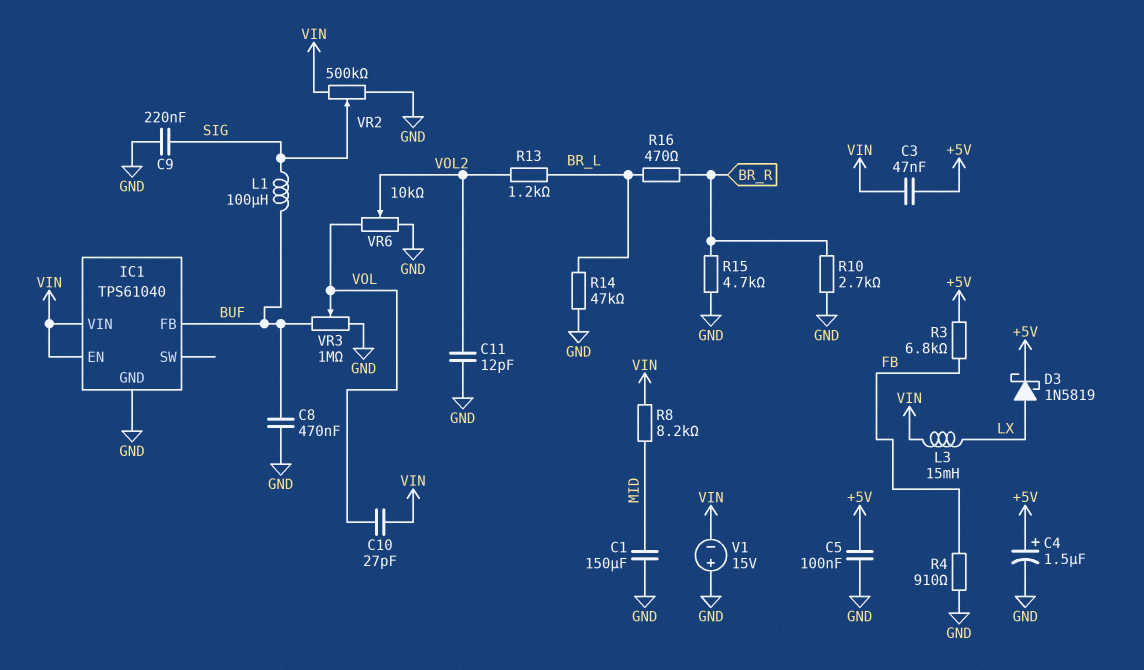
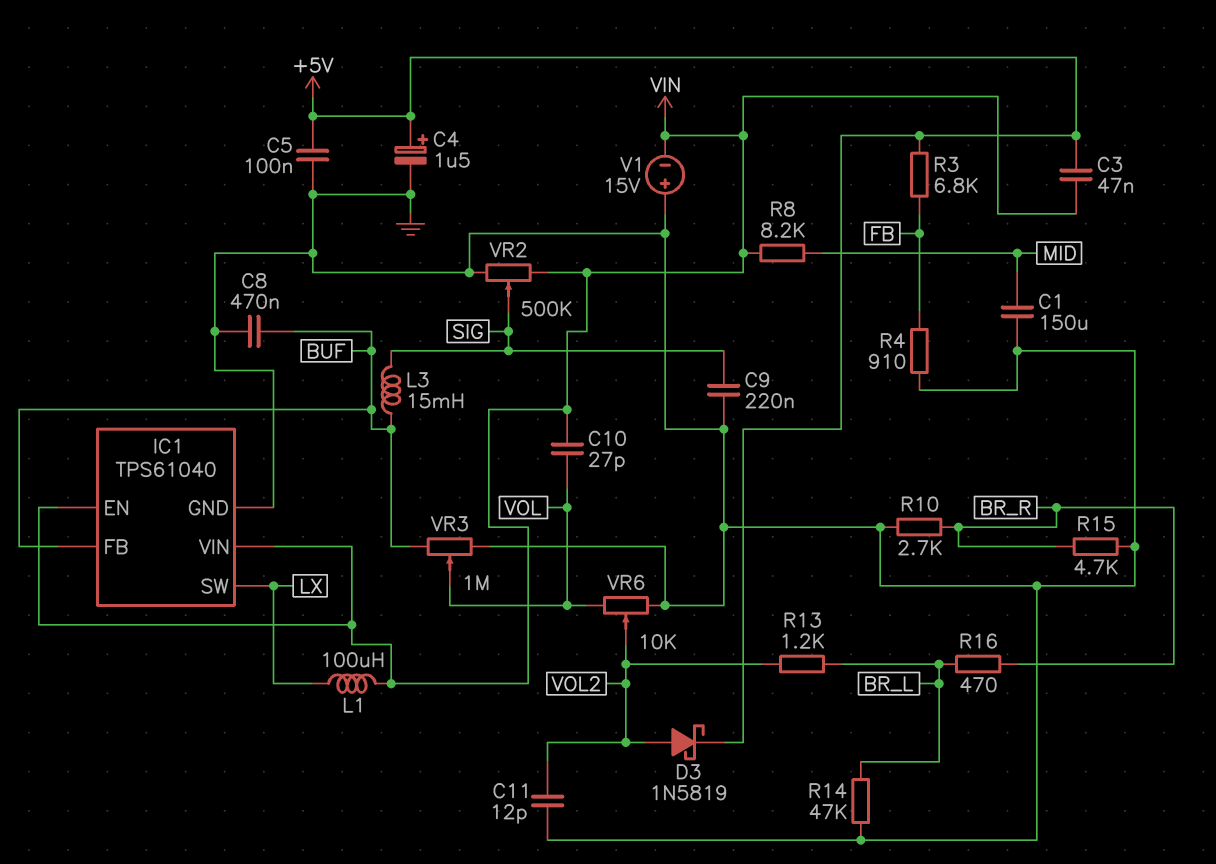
D3: schottky 1N5819 (A LX, K +5V) -> schottky 1N5819 (A VOL2, K +5V)
IC1 pin SW: none -> LX
L1: 100uH (BUF, SIG) -> 100uH (LX, VIN)
L3: 15mH (LX, VIN) -> 15mH (BUF, SIG)

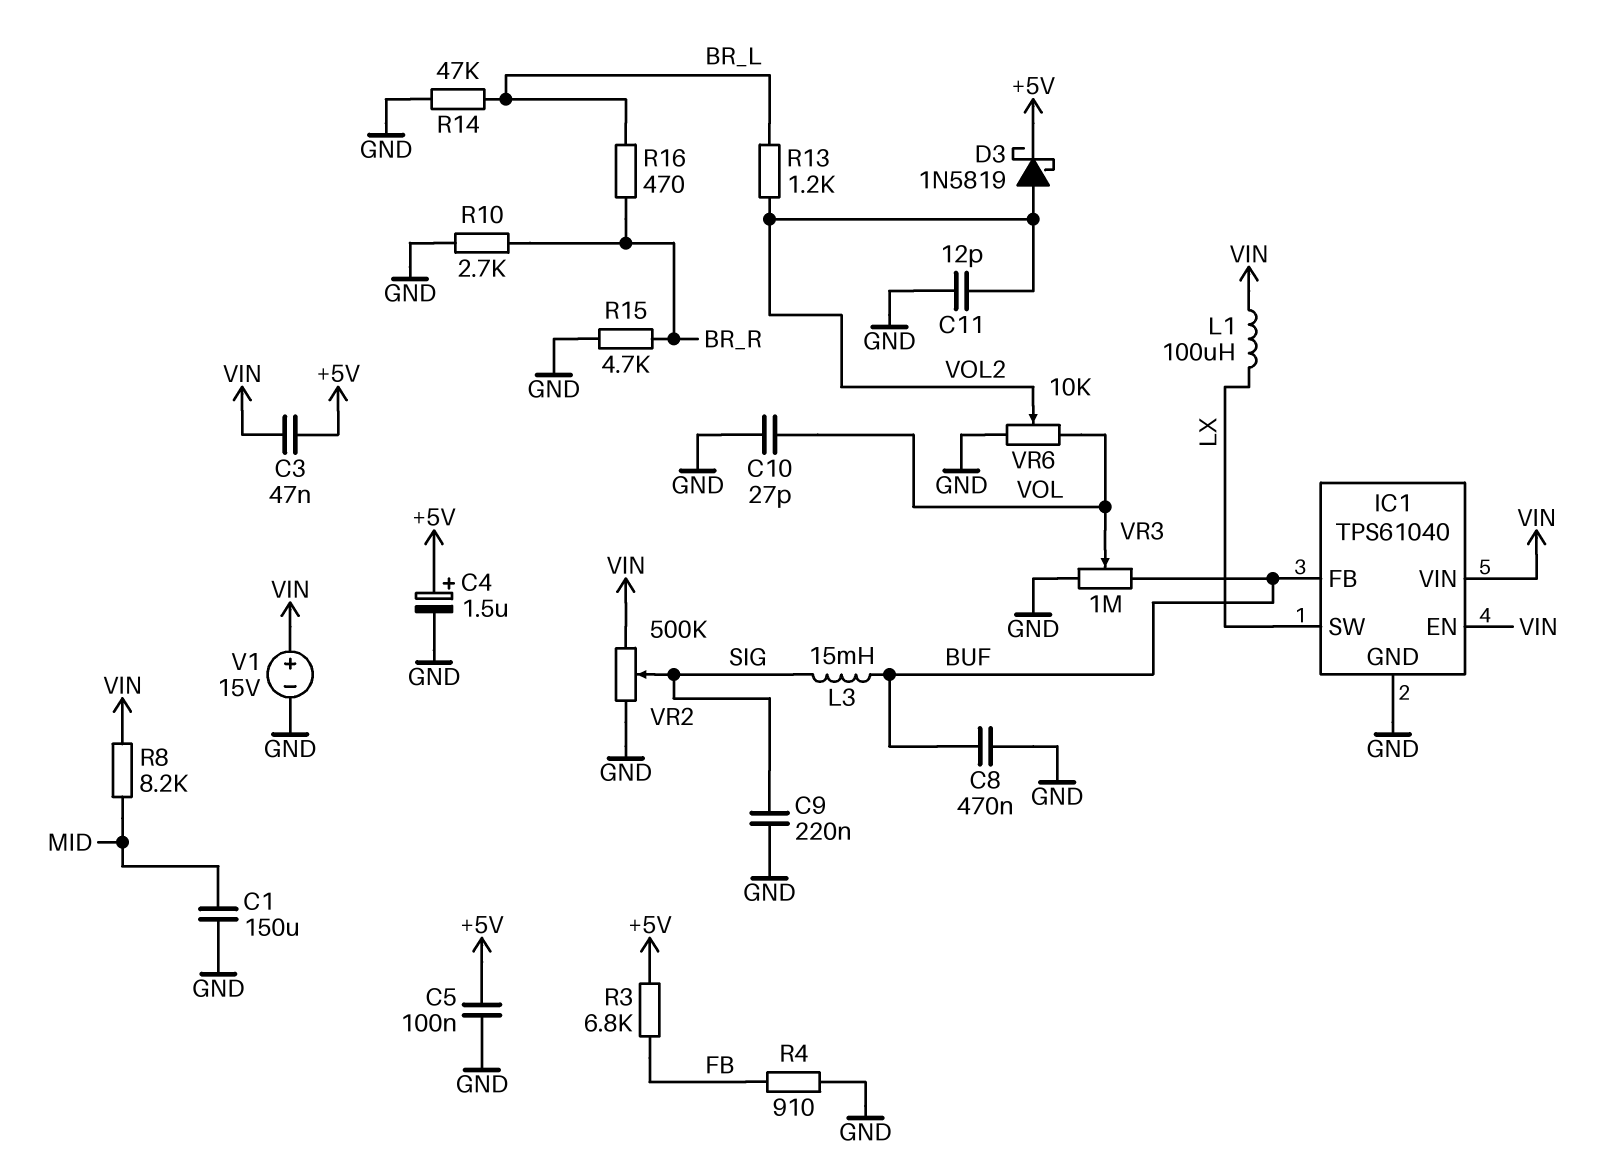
C10: 27pF (VIN, VOL) -> 27pF (GND, VOL)
V1: 15V (plus GND, minus VIN) -> 15V (plus VIN, minus GND)

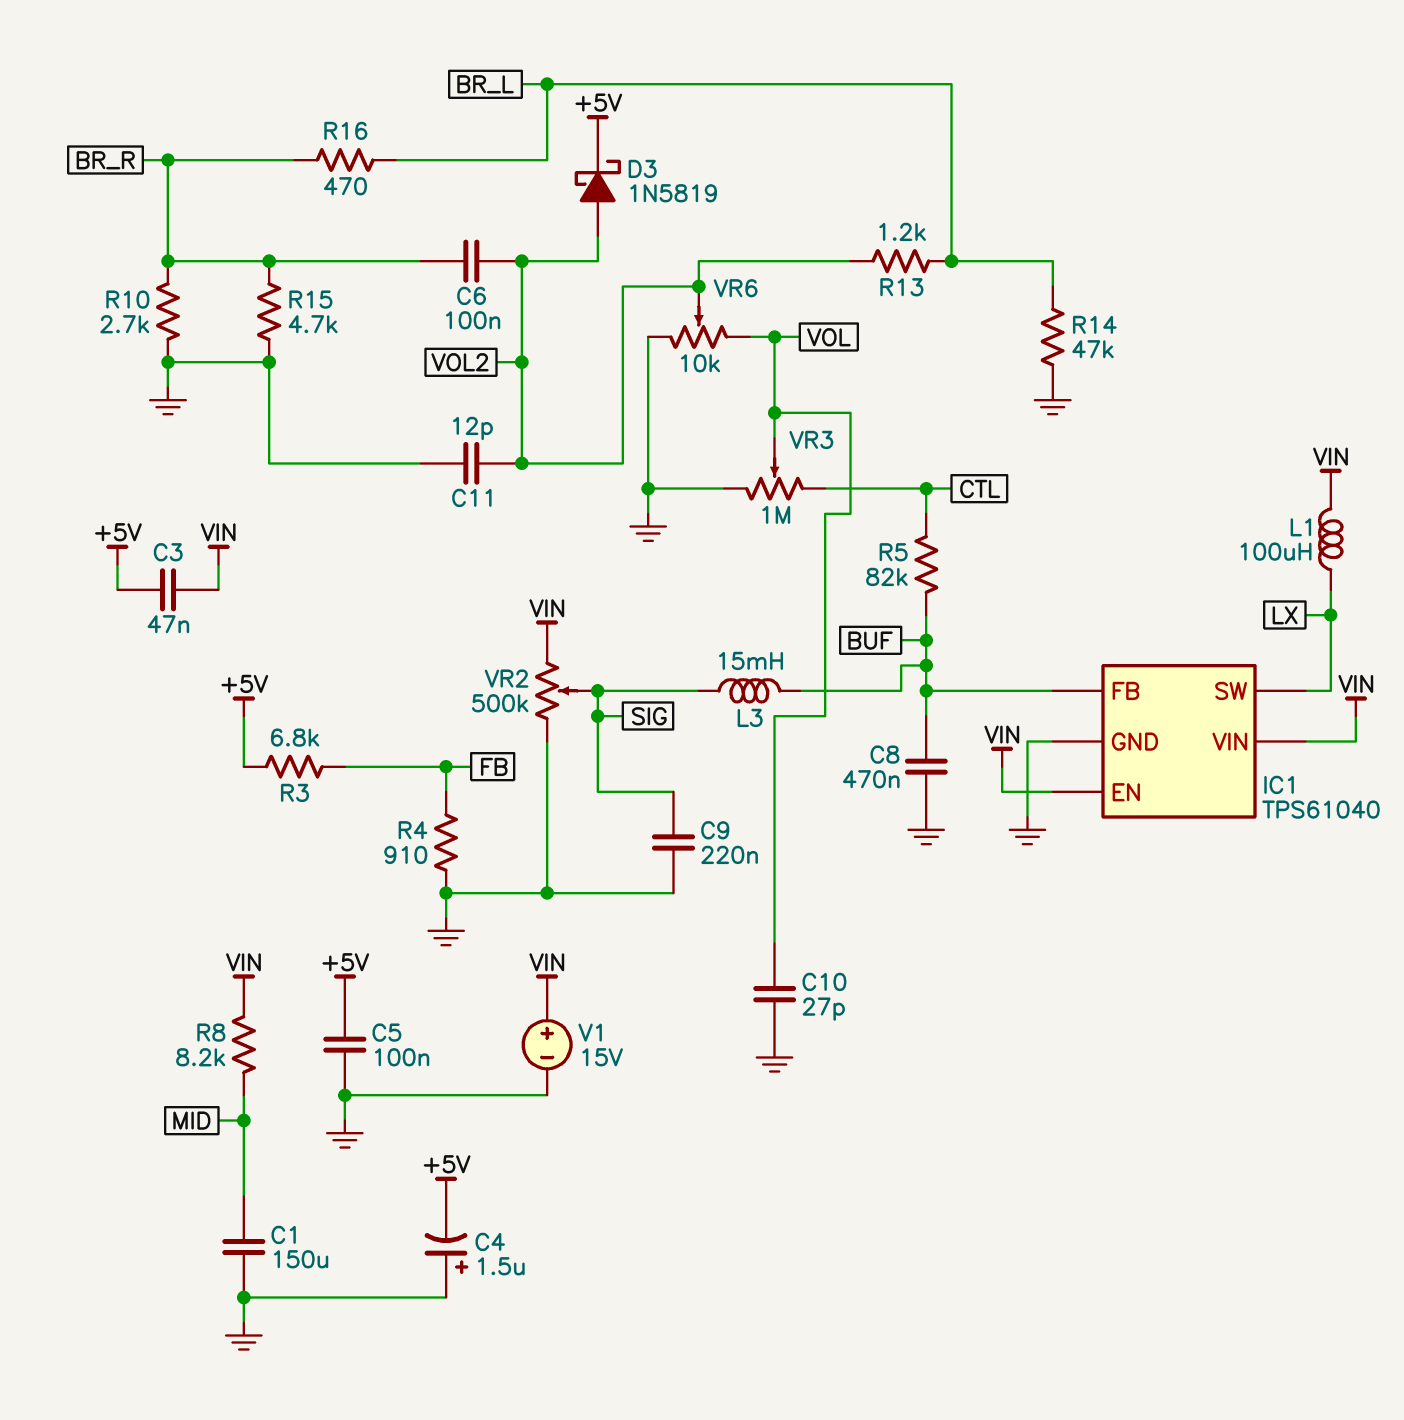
C4: 1.5uF (plus +5V, minus GND) -> 1.5uF (plus GND, minus +5V)
C6: none -> 100nF (BR_R, VOL2)
R5: none -> 82k (BUF, CTL)
VR3: 1M (BUF, GND, wiper VOL) -> 1M (CTL, GND, wiper VOL)

